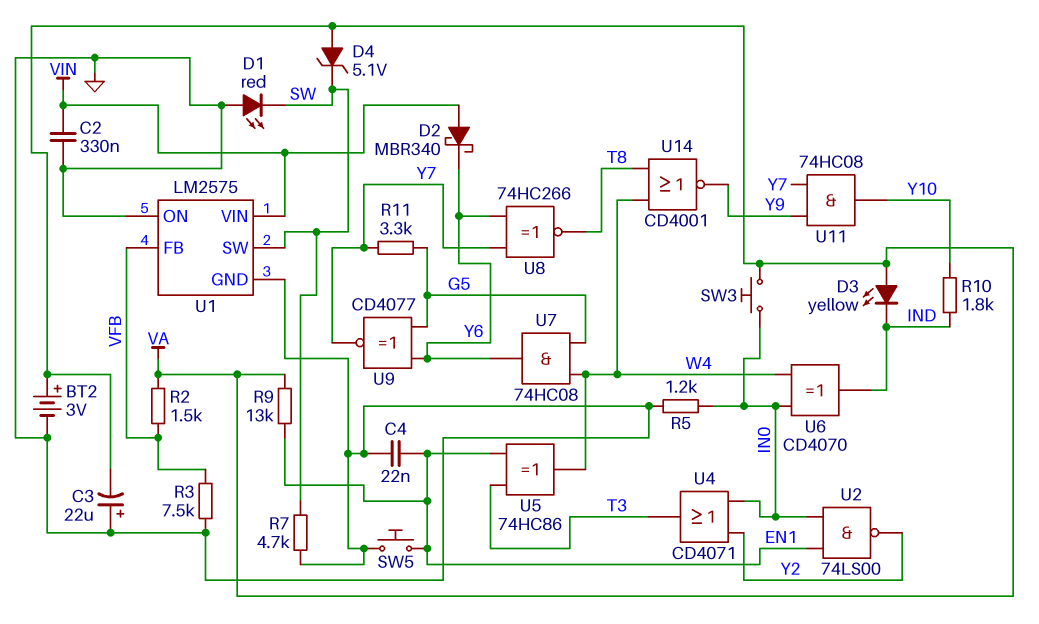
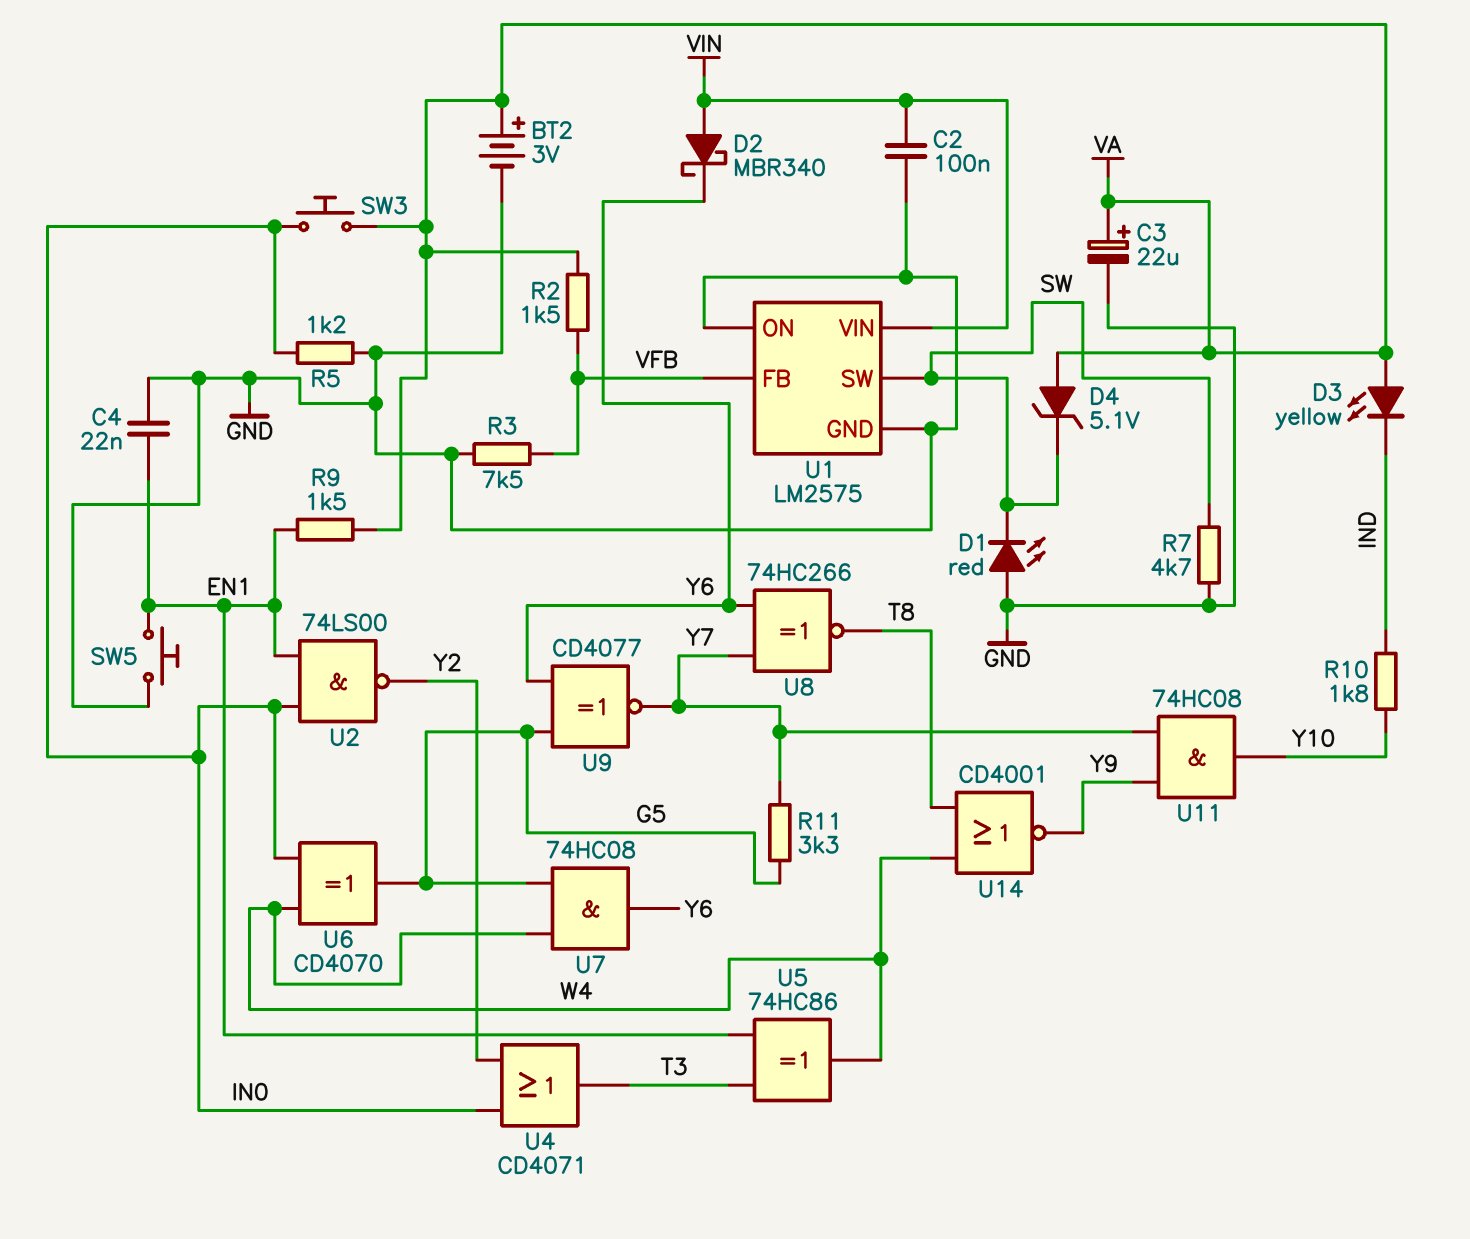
C2: 330nF (GND, VIN) -> 100nF (GND, VIN)
C3: 22uF (plus GND, minus VA) -> 22uF (plus VA, minus GND)
R9: 13k (EN1, VA) -> 1.5k (EN1, VA)
U6: XOR CD4070 (in IN0, in W4, out IND) -> XOR CD4070 (in IN0, in W4, out G5)

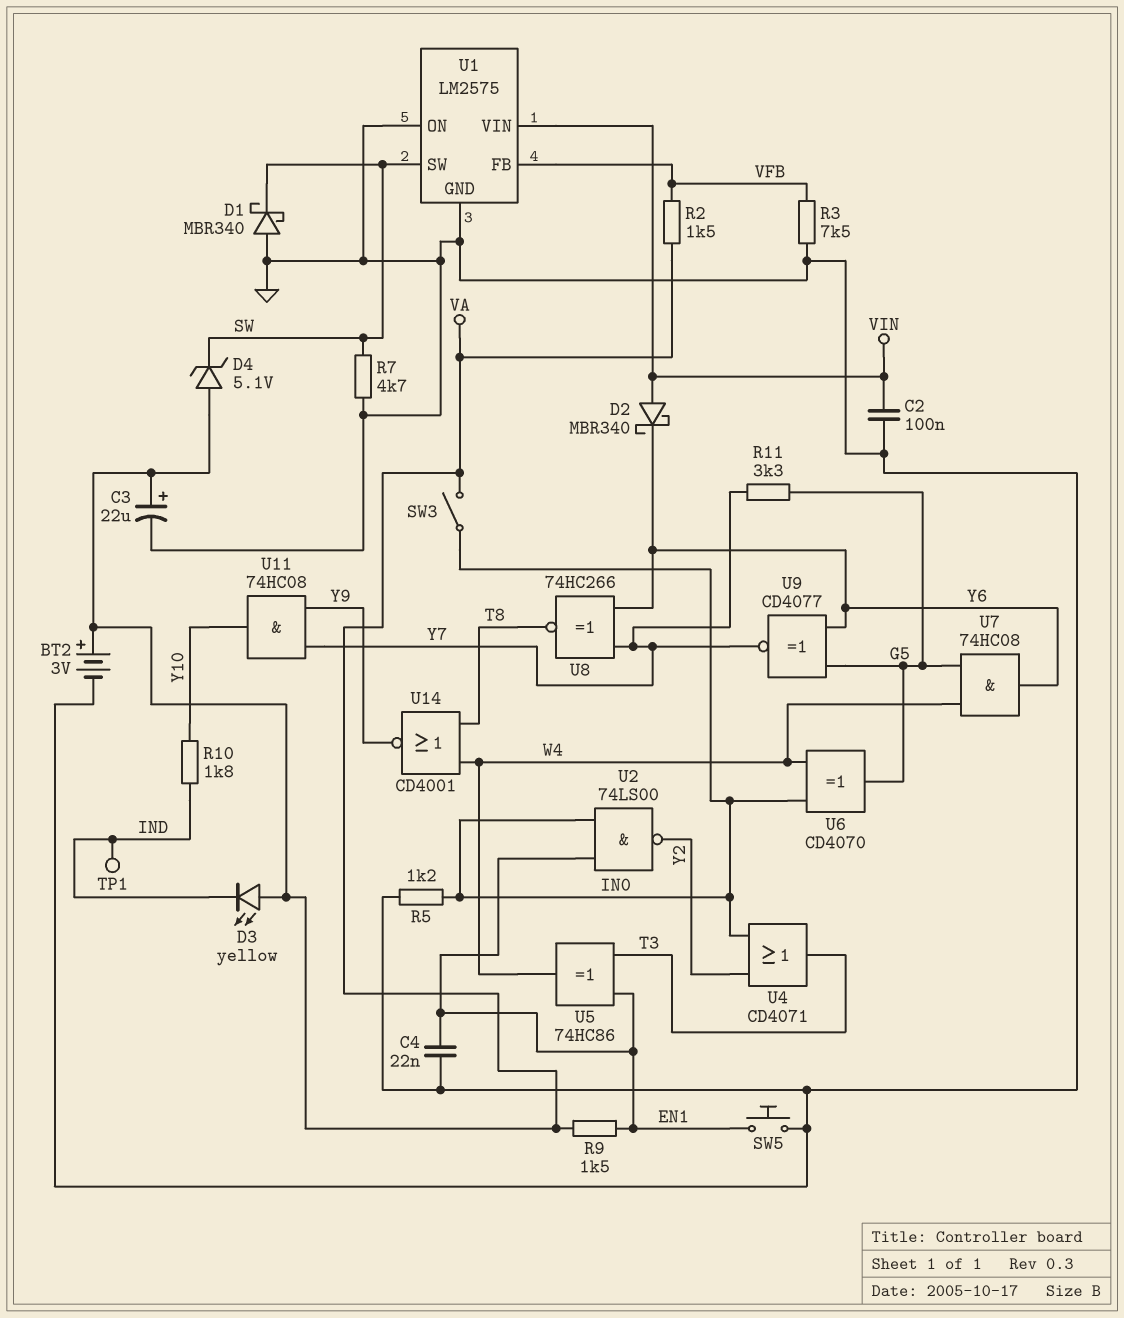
D1: LED red (A GND, K SW) -> schottky MBR340 (A GND, K SW)
SW3: button (IN0, VA) -> switch (IN0, VA)
TP1: none -> test point (IND)

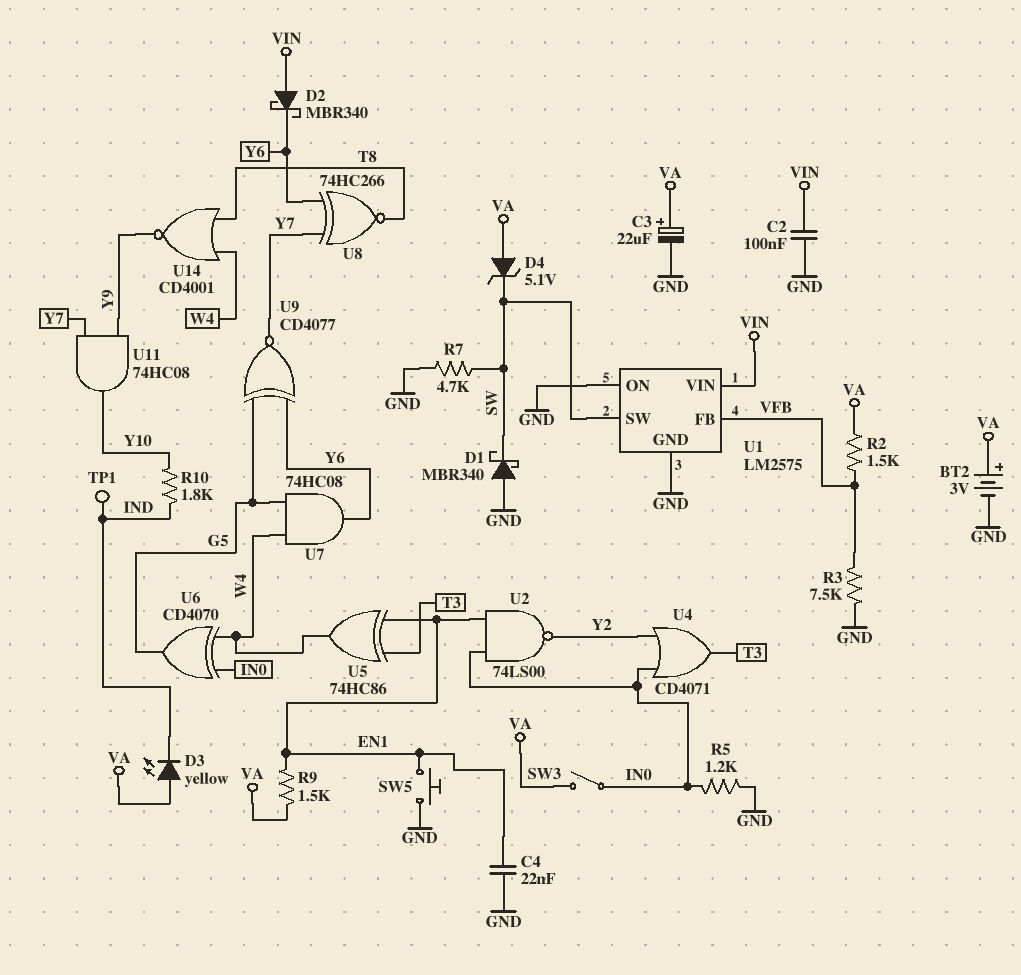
R11: 3.3k (G5, Y7) -> none

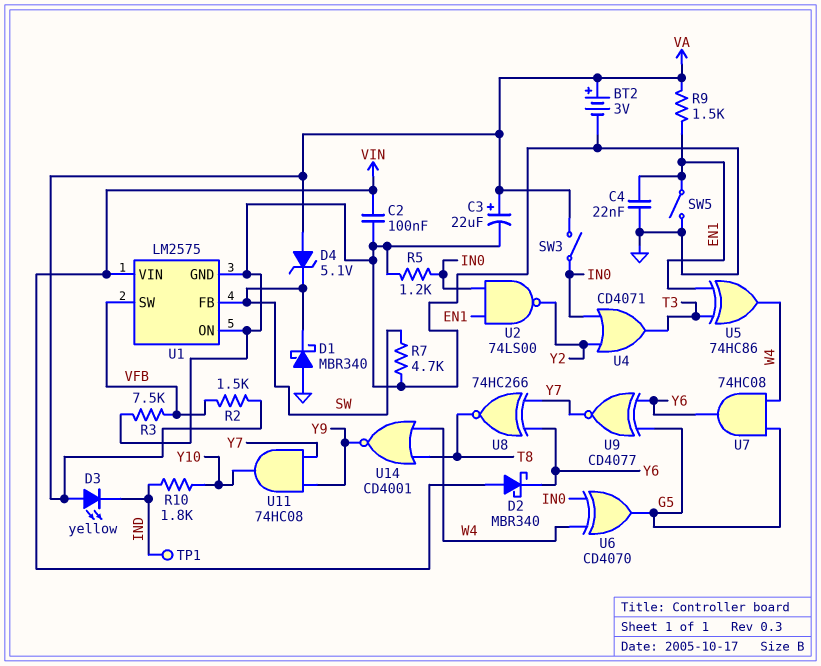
SW5: button (EN1, GND) -> switch (EN1, GND)
U1 pin FB: VFB -> SW
U1 pin SW: SW -> VFB

